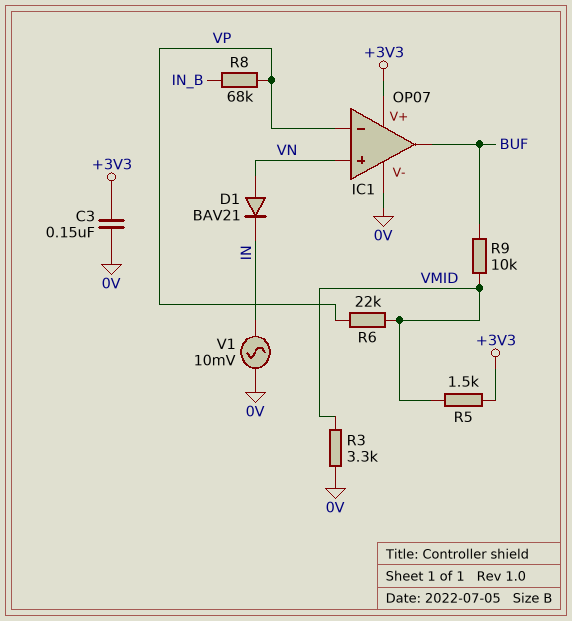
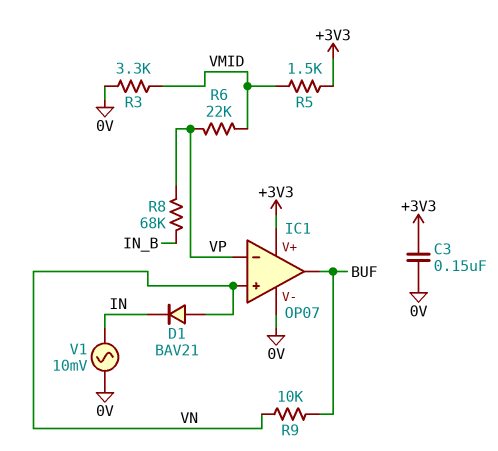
R9: 10k (BUF, VMID) -> 10k (BUF, VN)

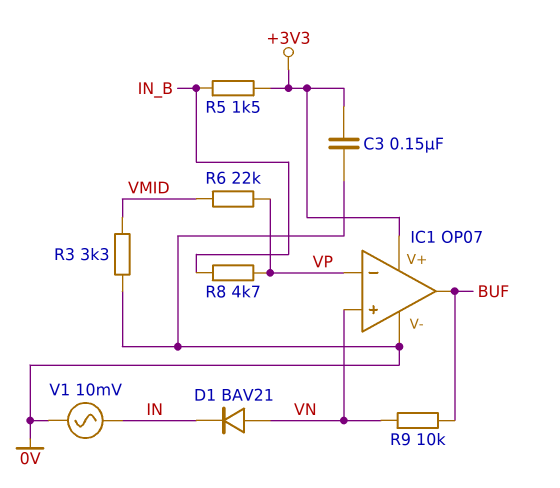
R5: 1.5k (+3V3, VMID) -> 1.5k (+3V3, IN_B)
R8: 68k (IN_B, VP) -> 4.7k (IN_B, VP)

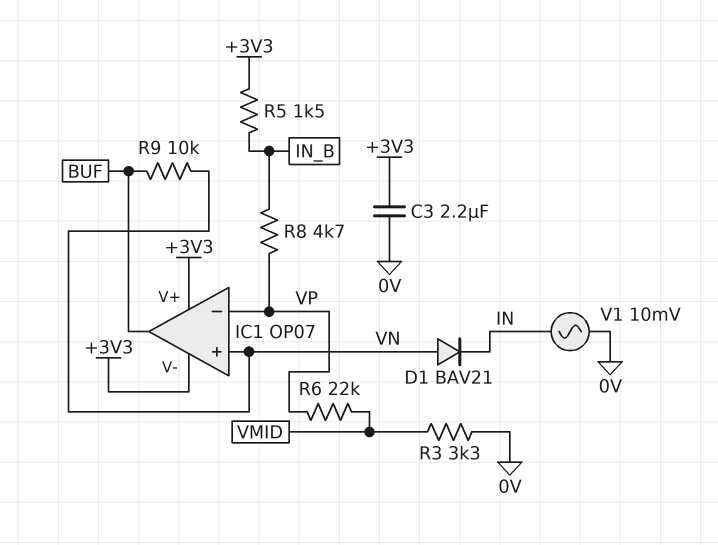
C3: 150nF (+3V3, 0V) -> 2.2uF (+3V3, 0V)
IC1 pin V-: 0V -> +3V3

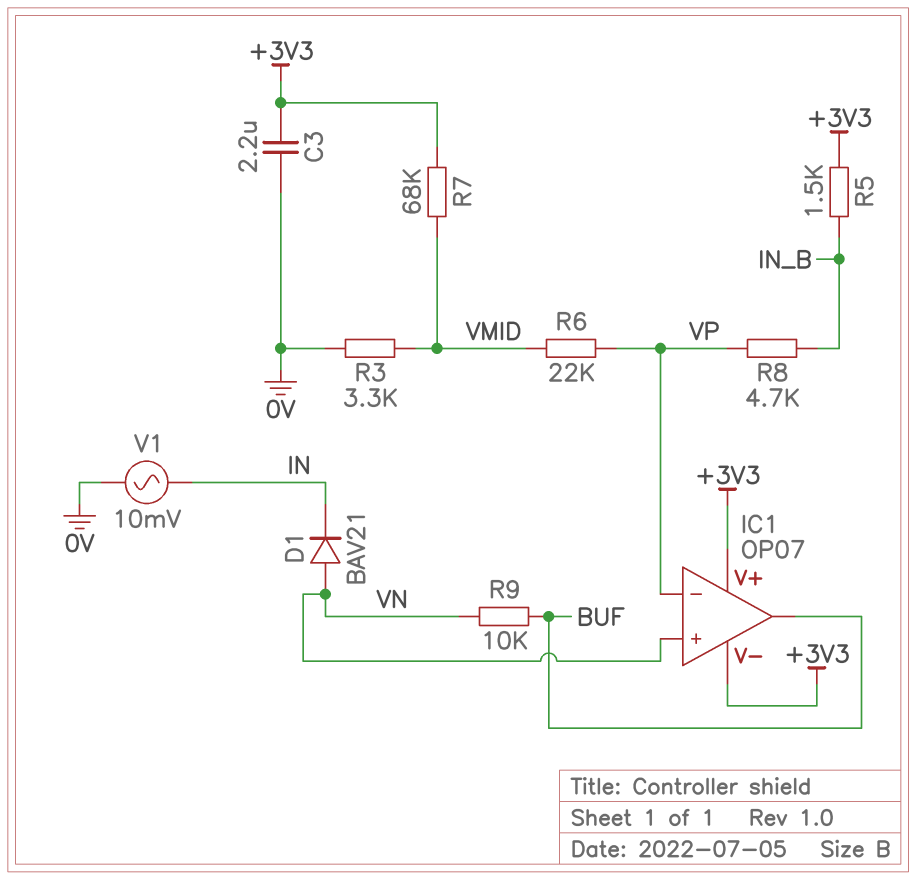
R7: none -> 68k (+3V3, VMID)

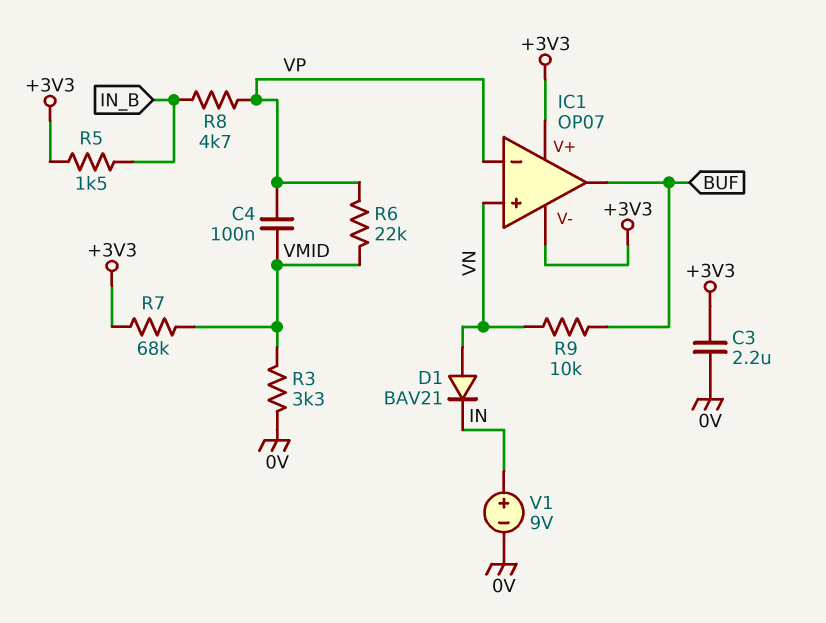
C4: none -> 100nF (VMID, VP)
V1: AC 10mV (0V, IN) -> 9V (plus IN, minus 0V)

